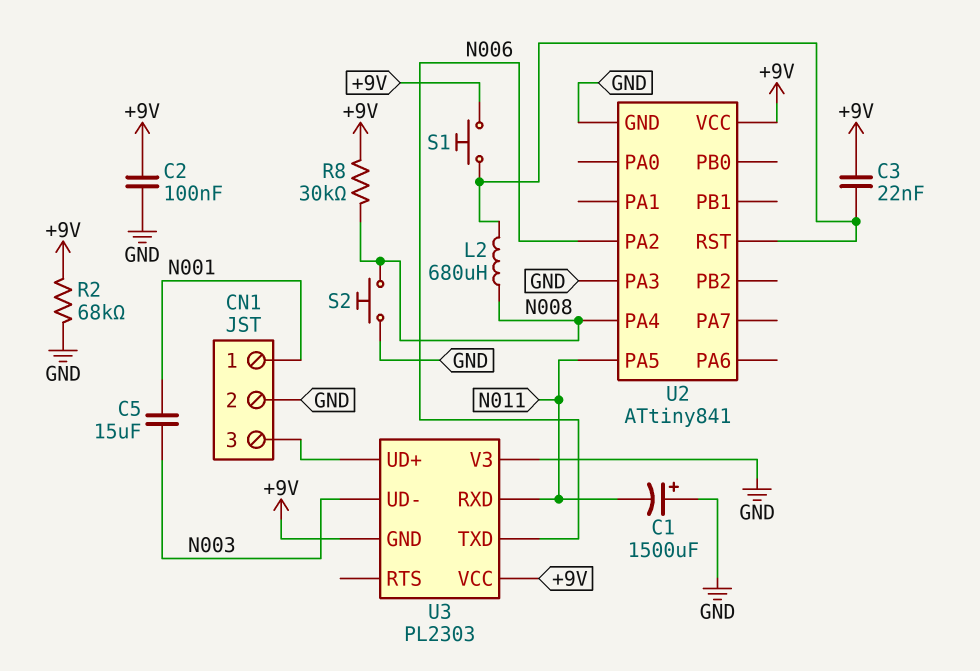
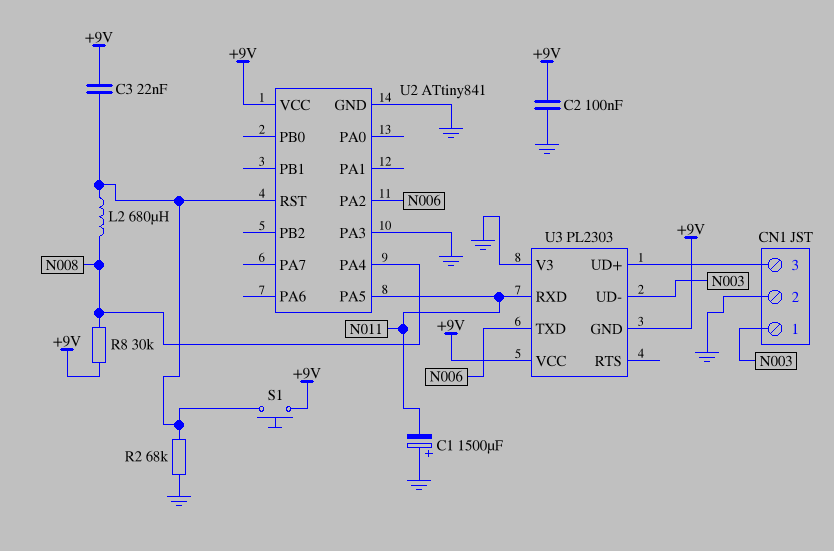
C5: 15uF (N001, N003) -> none
CN1 pin 1: N001 -> N003
R2: 68k (+9V, GND) -> 68k (GND, U2/RST)
S2: button (GND, N008) -> none

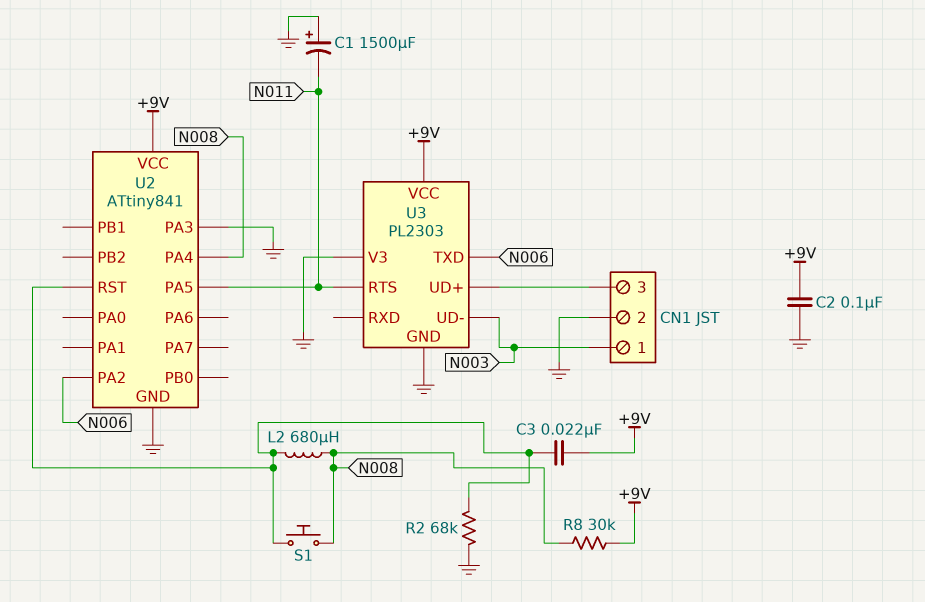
S1: button (+9V, U2/RST) -> button (N008, U2/RST)
U3 pin GND: +9V -> GND
U3 pin RTS: none -> N011
U3 pin RXD: N011 -> none

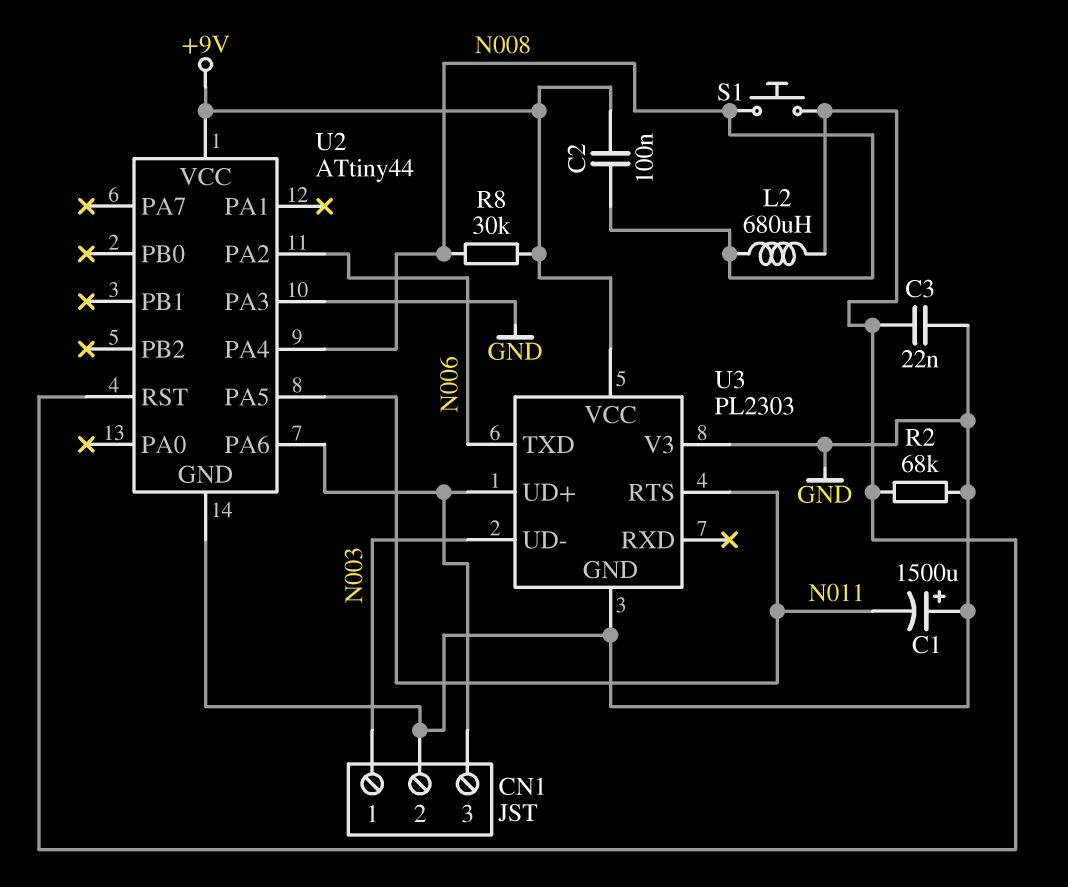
C2: 100nF (+9V, GND) -> 100nF (+9V, N008)
C3: 22nF (+9V, U2/RST) -> 22nF (GND, U2/RST)
U2: ATtiny841 -> ATtiny44
U2 pin PA6: none -> CN1/3

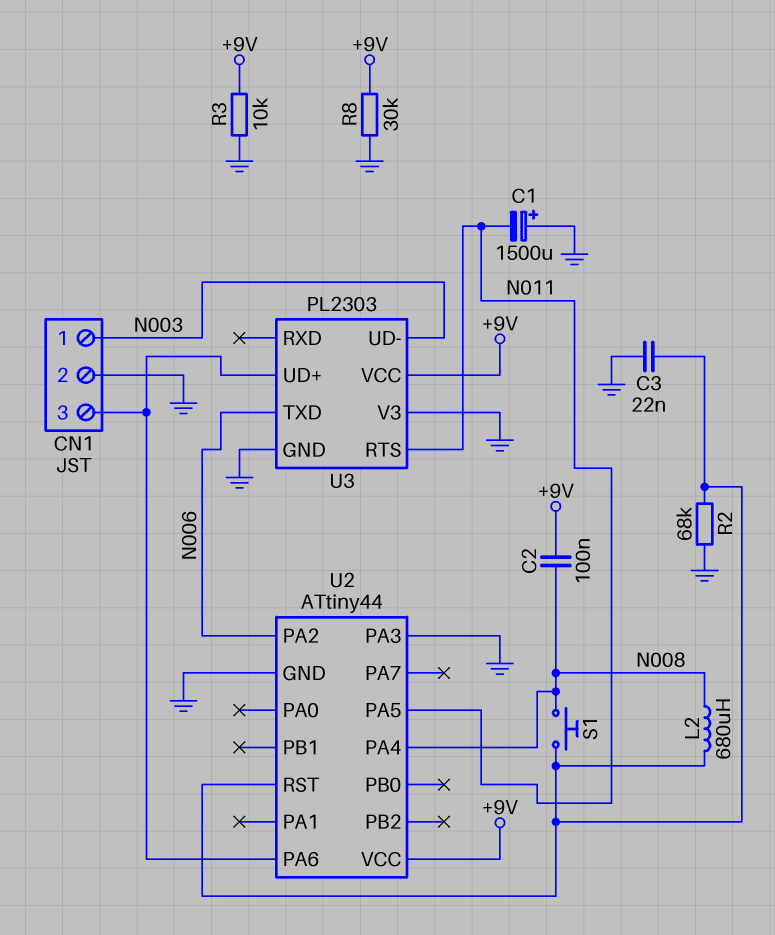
R3: none -> 10k (+9V, GND)
R8: 30k (+9V, N008) -> 30k (+9V, GND)

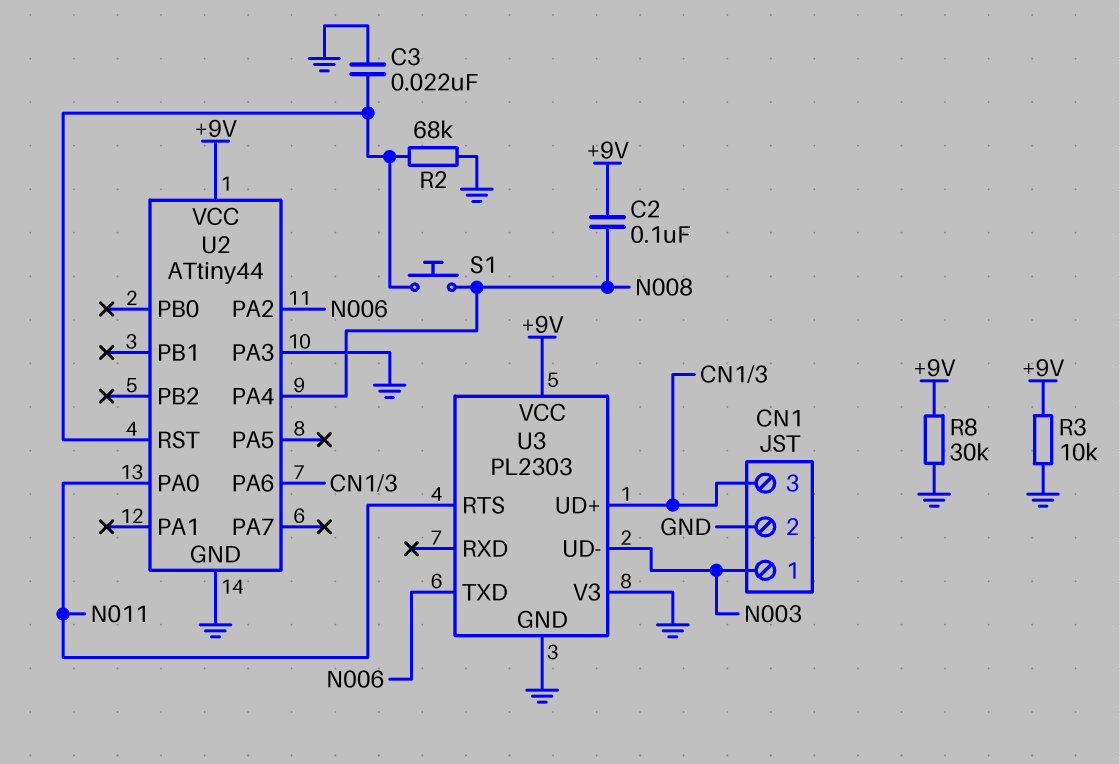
C1: 1500uF (plus GND, minus N011) -> none
L2: 680uH (N008, U2/RST) -> none
U2 pin PA0: none -> N011
U2 pin PA5: N011 -> none

